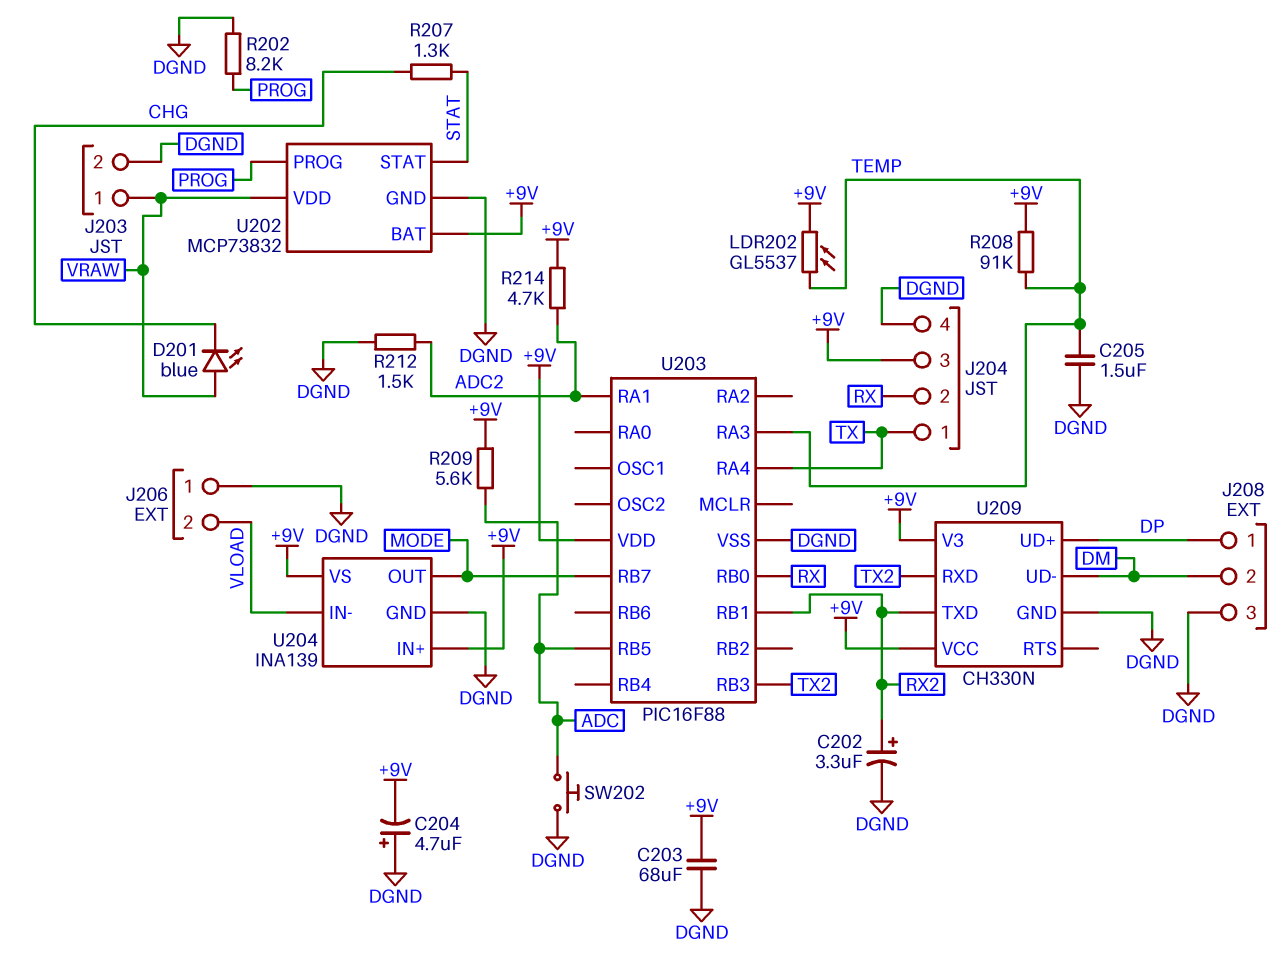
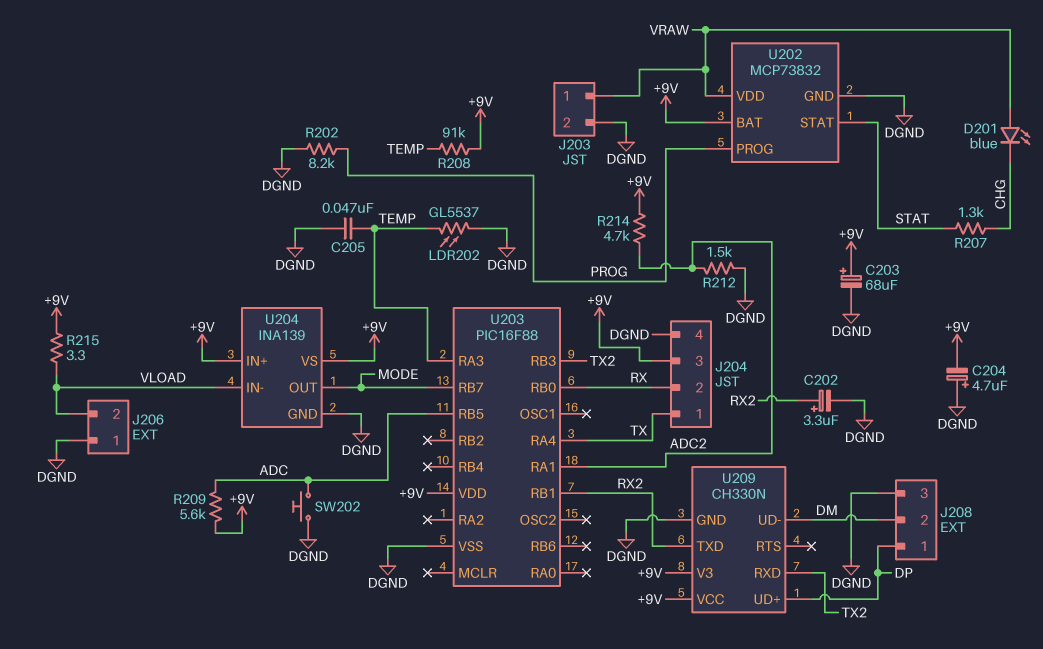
C203: 68uF (+9V, DGND) -> 68uF (plus +9V, minus DGND)
C205: 1.5uF (DGND, TEMP) -> 47nF (DGND, TEMP)
LDR202: GL5537 (+9V, TEMP) -> GL5537 (DGND, TEMP)
R215: none -> 3.3 (+9V, VLOAD)

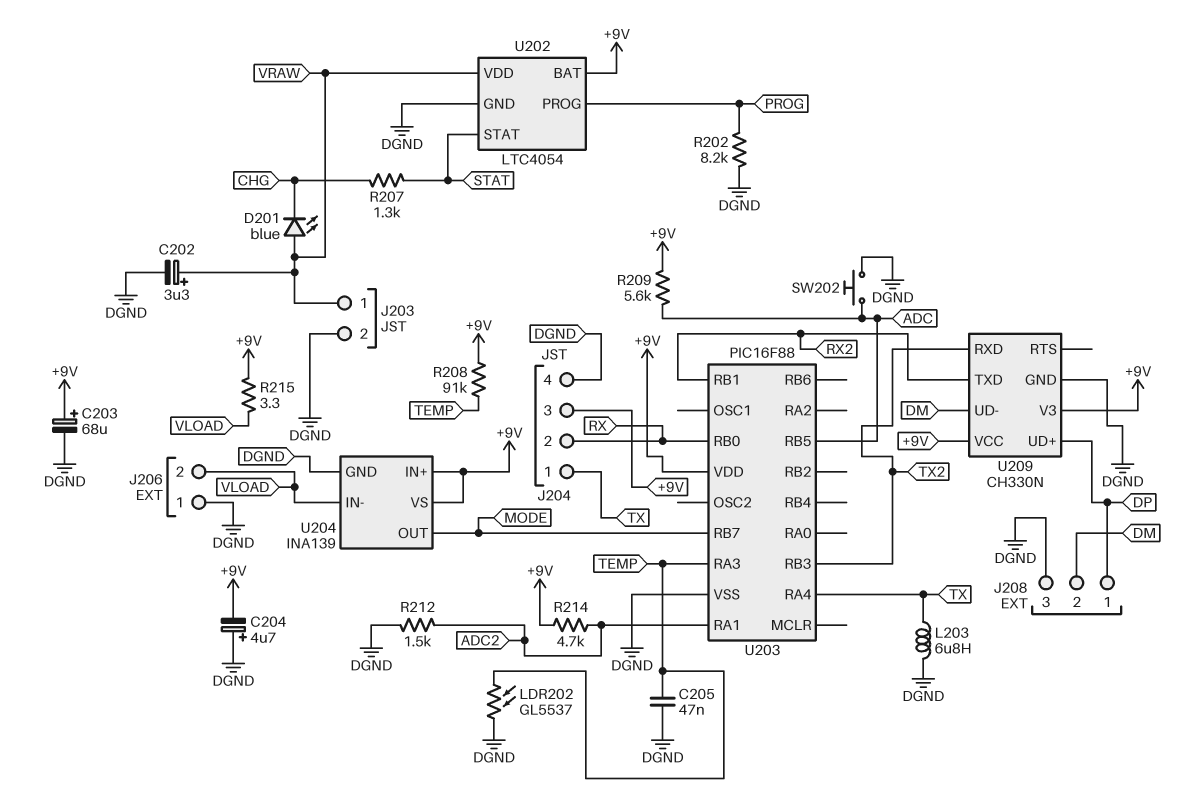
C202: 3.3uF (plus RX2, minus DGND) -> 3.3uF (plus VRAW, minus DGND)
L203: none -> 6.8uH (DGND, TX)
U202: MCP73832 -> LTC4054

